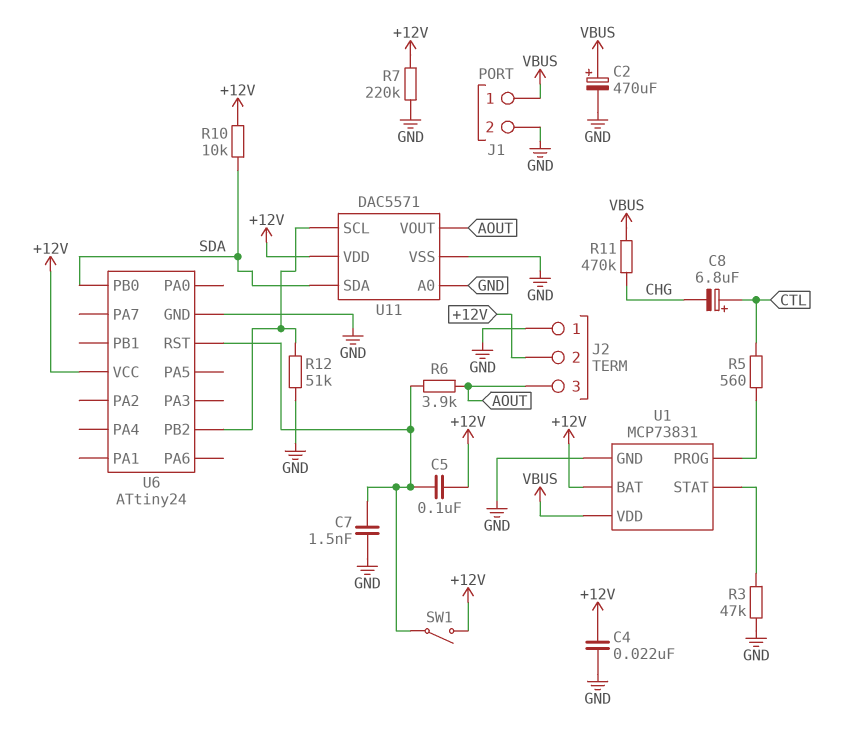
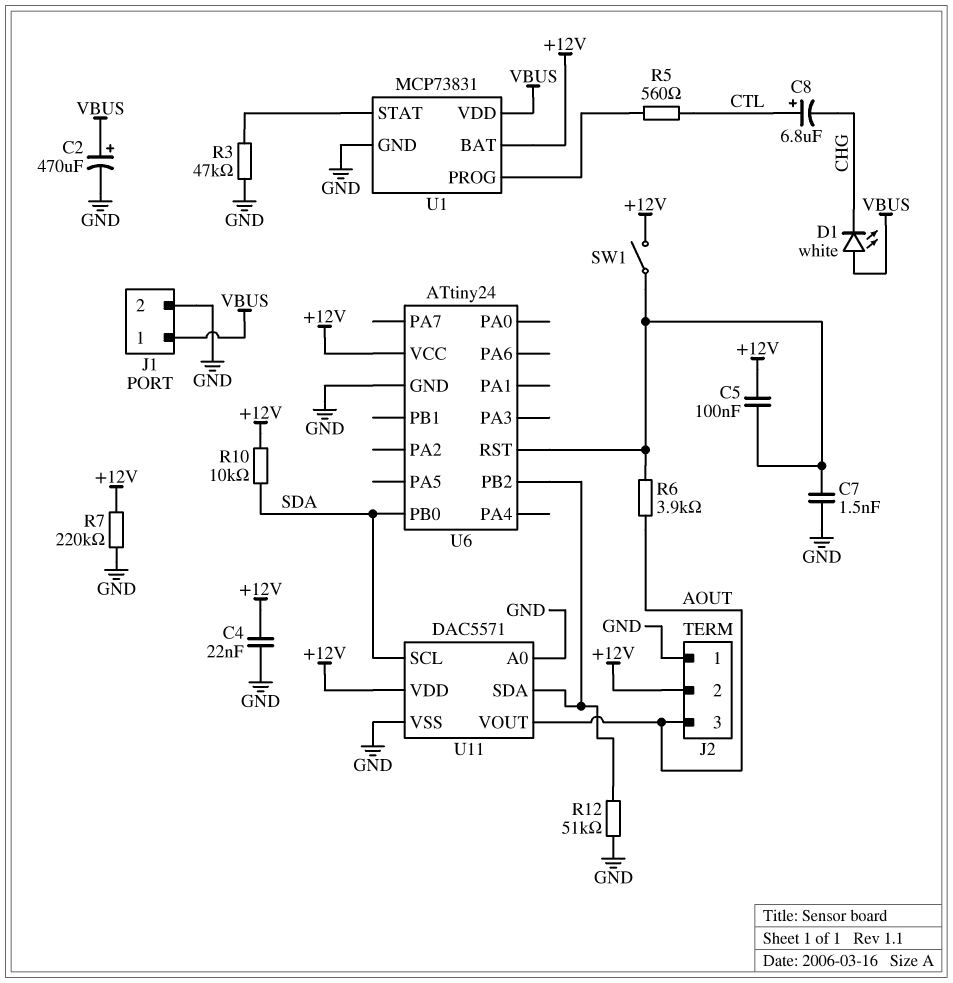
D1: none -> LED white (A VBUS, K CHG)
R11: 470k (CHG, VBUS) -> none
U11 pin SCL: U6/PB2 -> SDA
U11 pin SDA: SDA -> U6/PB2

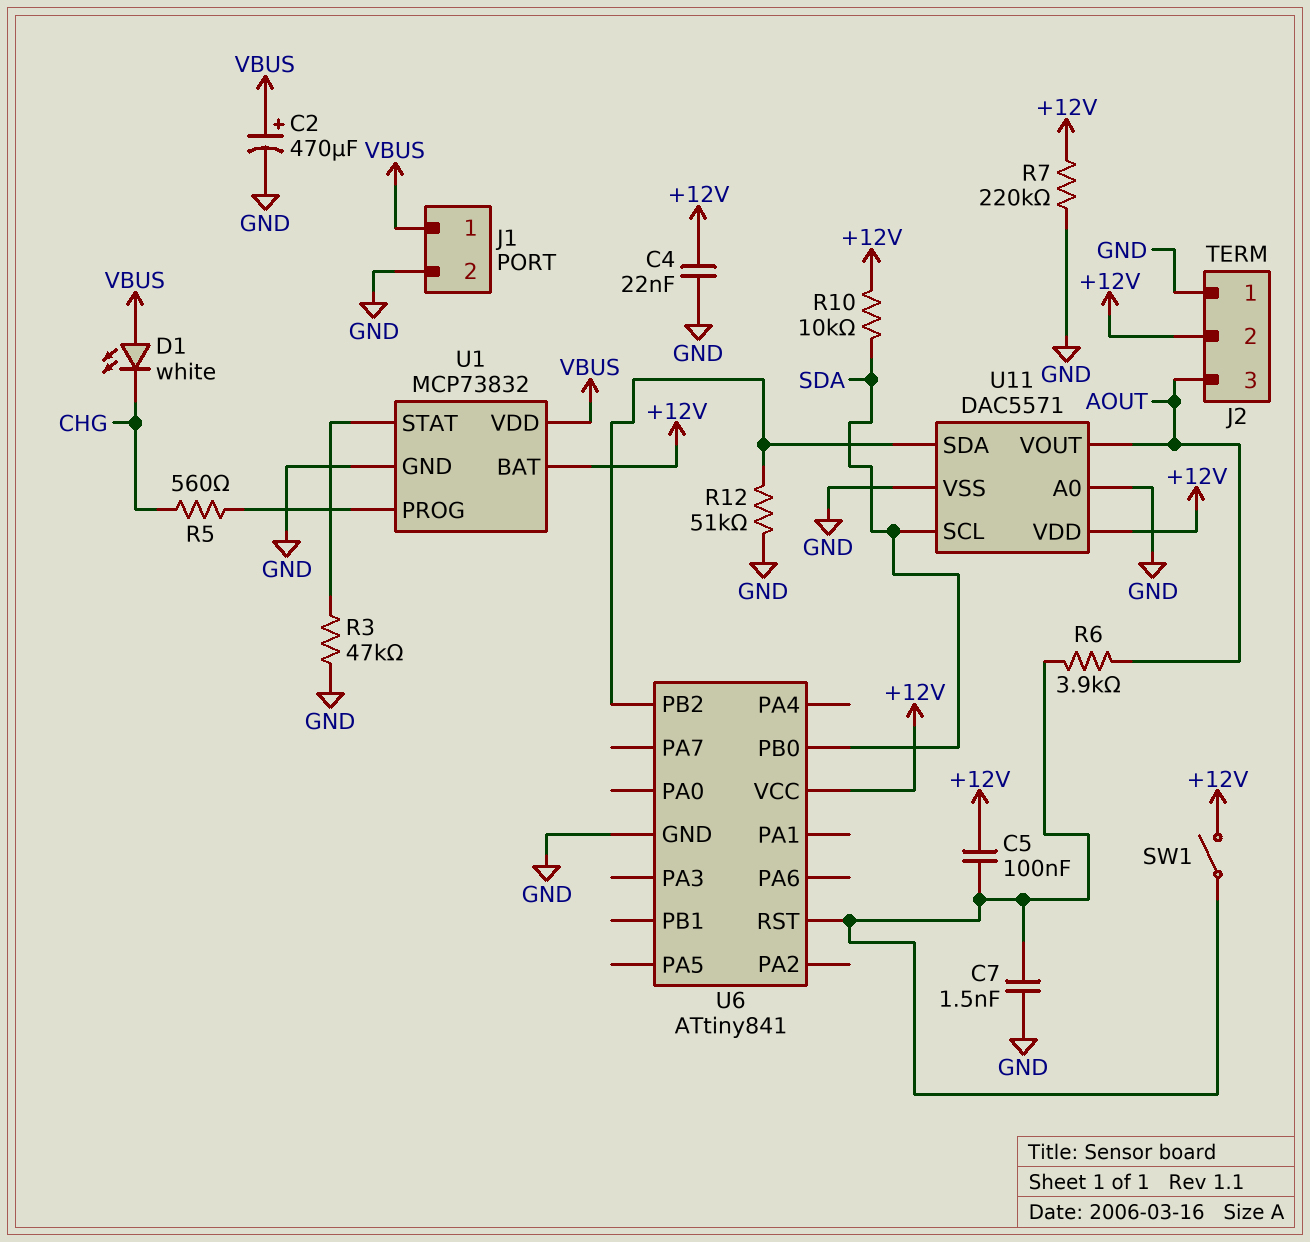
C8: 6.8uF (plus CTL, minus CHG) -> none
R5: 560 (CTL, U1/PROG) -> 560 (CHG, U1/PROG)
U1: MCP73831 -> MCP73832
U6: ATtiny24 -> ATtiny841

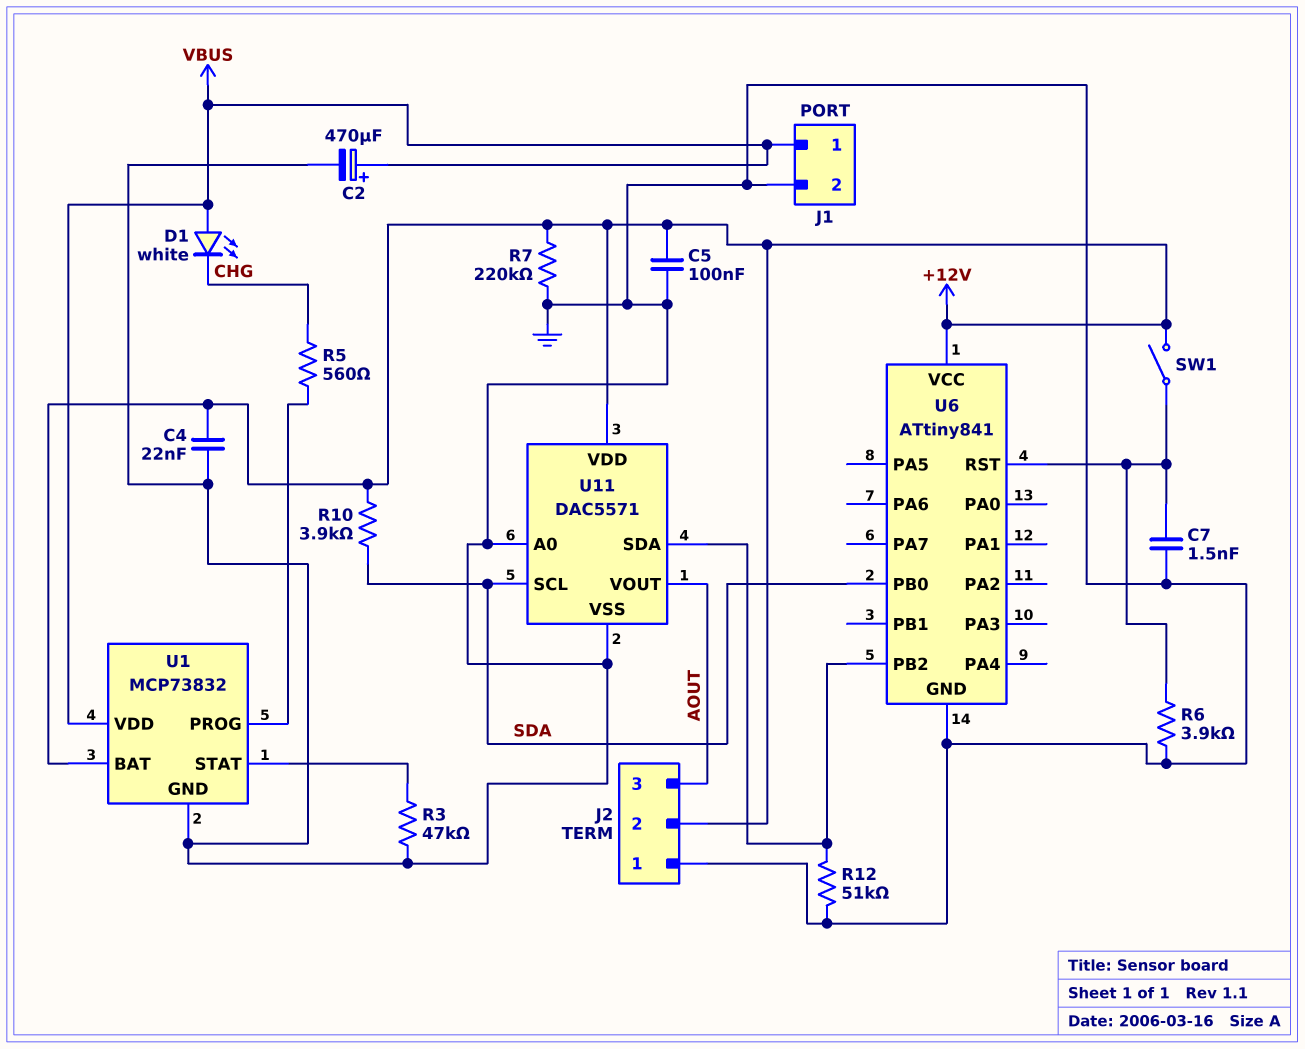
C5: 100nF (+12V, U6/RST) -> 100nF (+12V, GND)
R6: 3.9k (AOUT, U6/RST) -> 3.9k (GND, U6/RST)
R10: 10k (+12V, SDA) -> 3.9k (+12V, SDA)

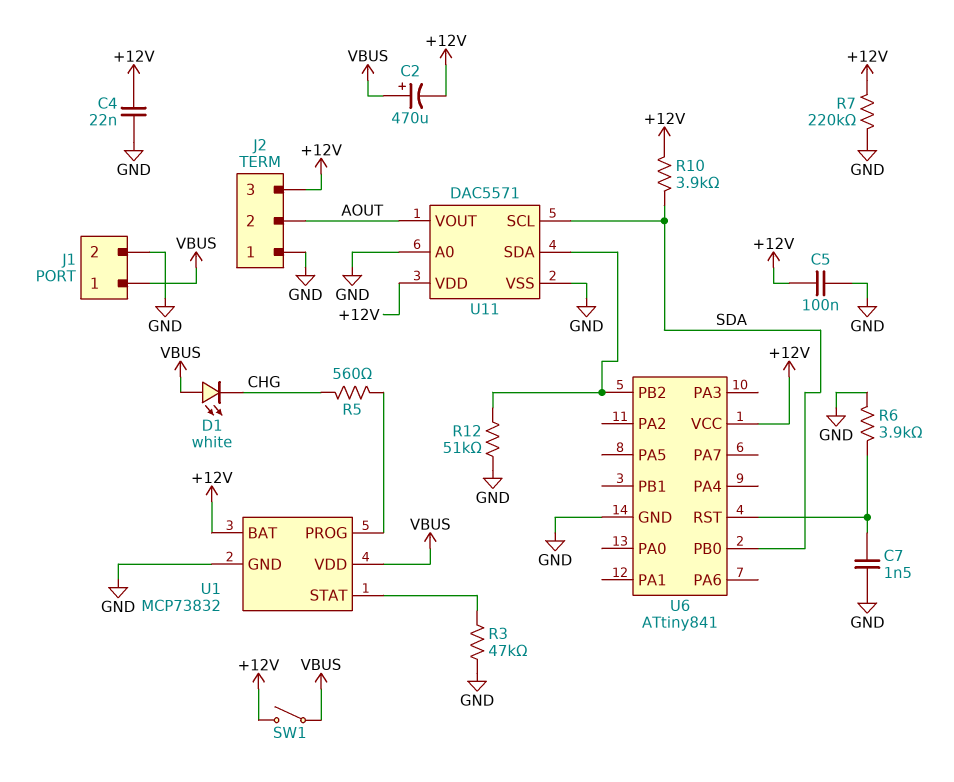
C2: 470uF (plus VBUS, minus GND) -> 470uF (plus VBUS, minus +12V)
J2 pin 2: +12V -> AOUT
J2 pin 3: AOUT -> +12V
SW1: switch (+12V, U6/RST) -> switch (+12V, VBUS)

